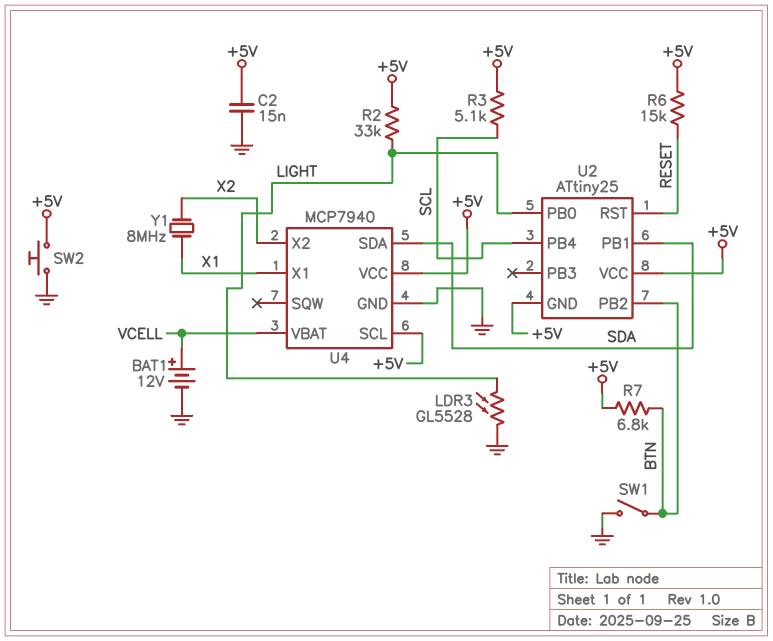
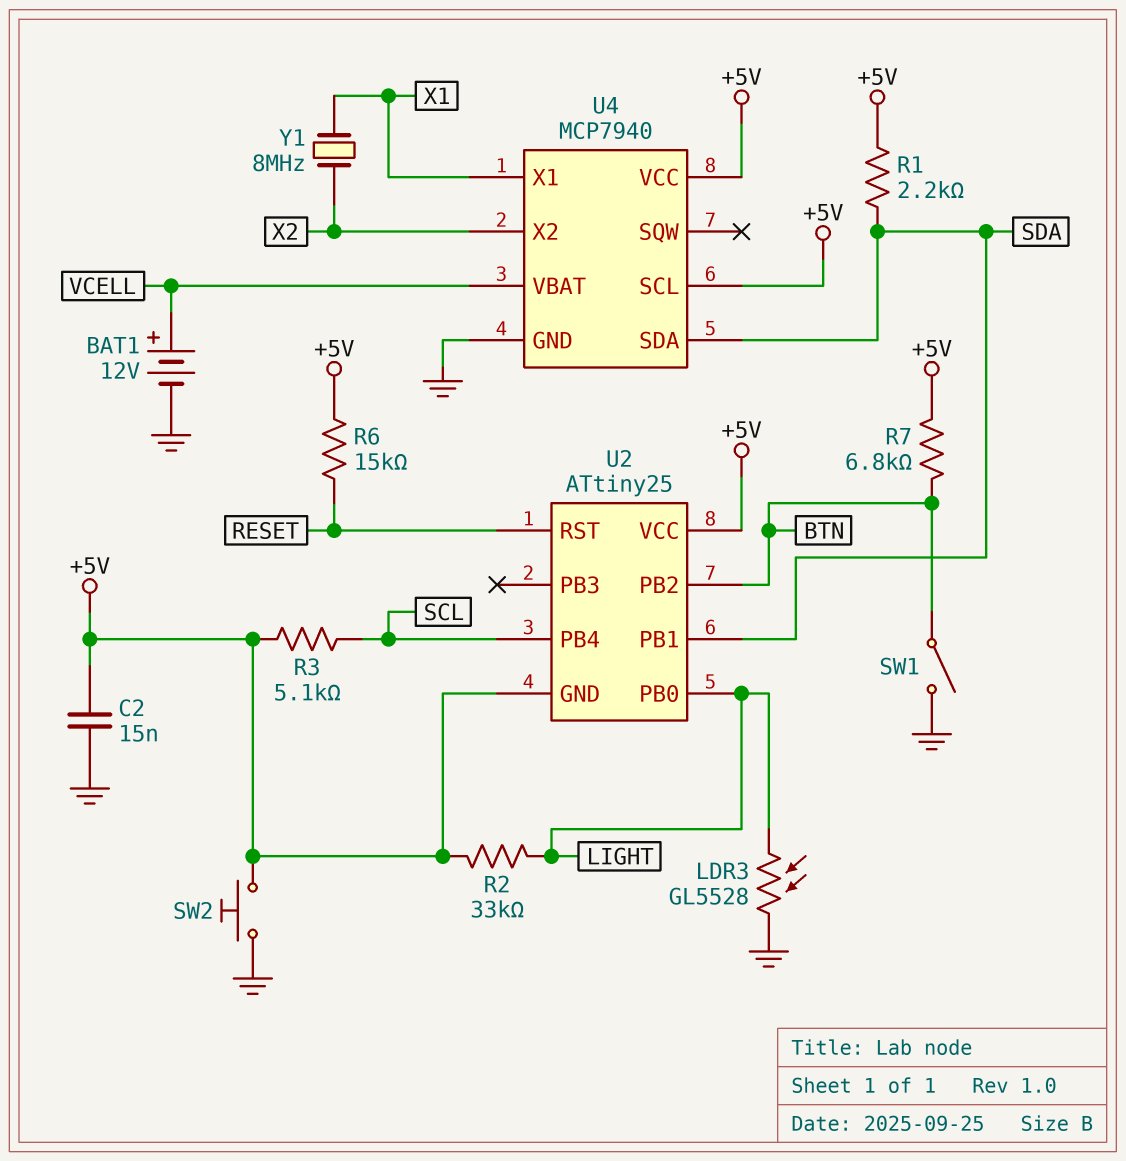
R1: none -> 2.2k (+5V, SDA)

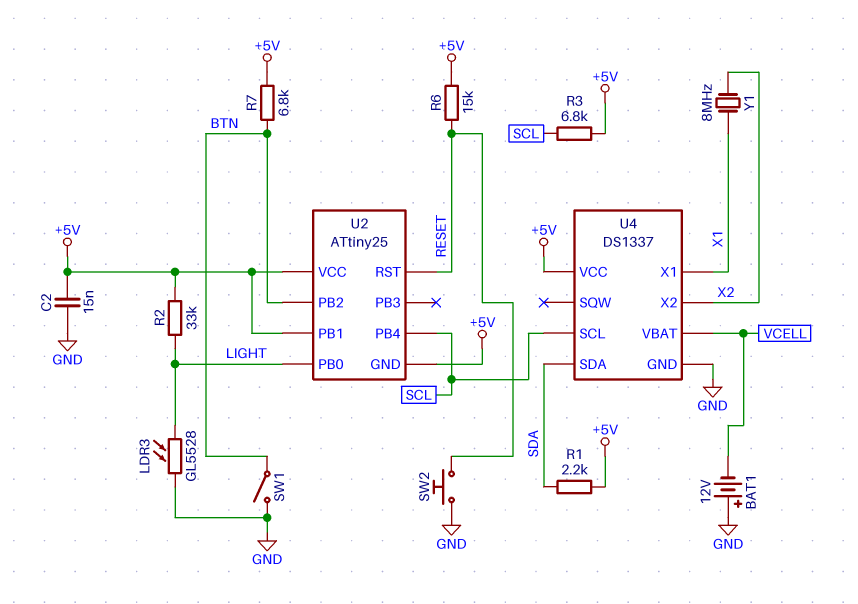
BAT1: 12V (plus VCELL, minus GND) -> 12V (plus GND, minus VCELL)
R3: 5.1k (+5V, SCL) -> 6.8k (+5V, SCL)
SW2: button (+5V, GND) -> button (GND, RESET)
U2 pin PB1: SDA -> +5V
U4: MCP7940 -> DS1337
U4 pin SCL: +5V -> SCL

